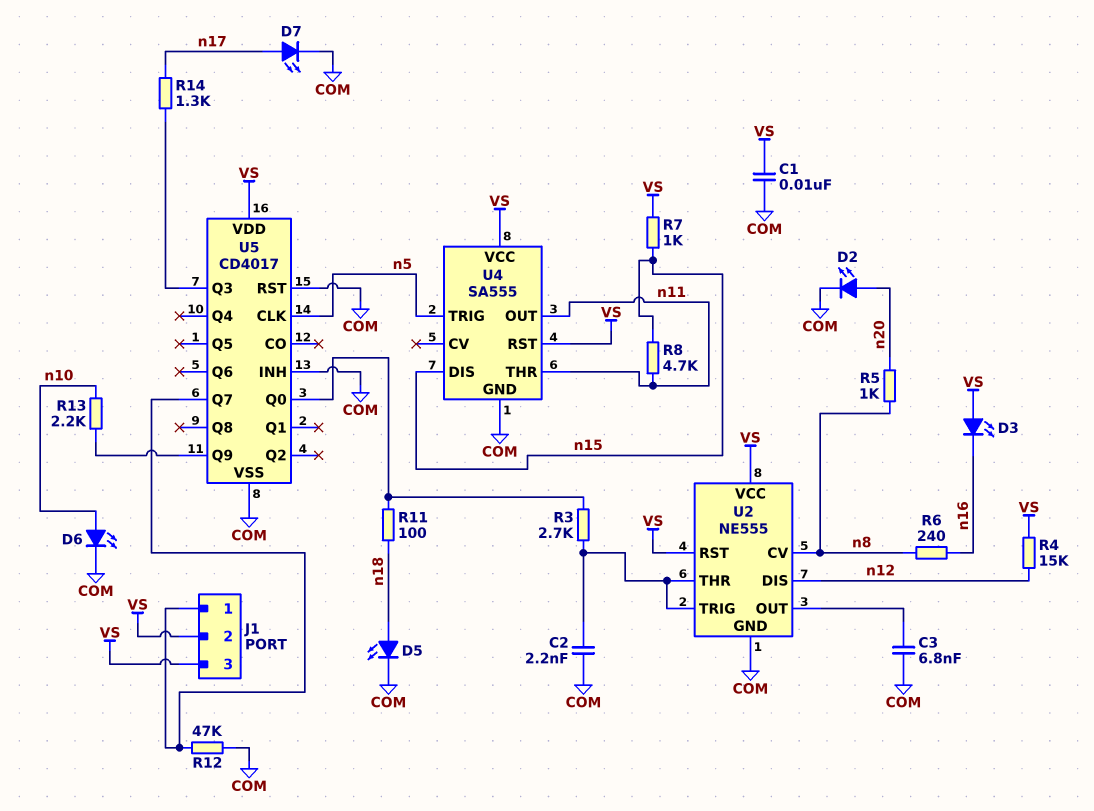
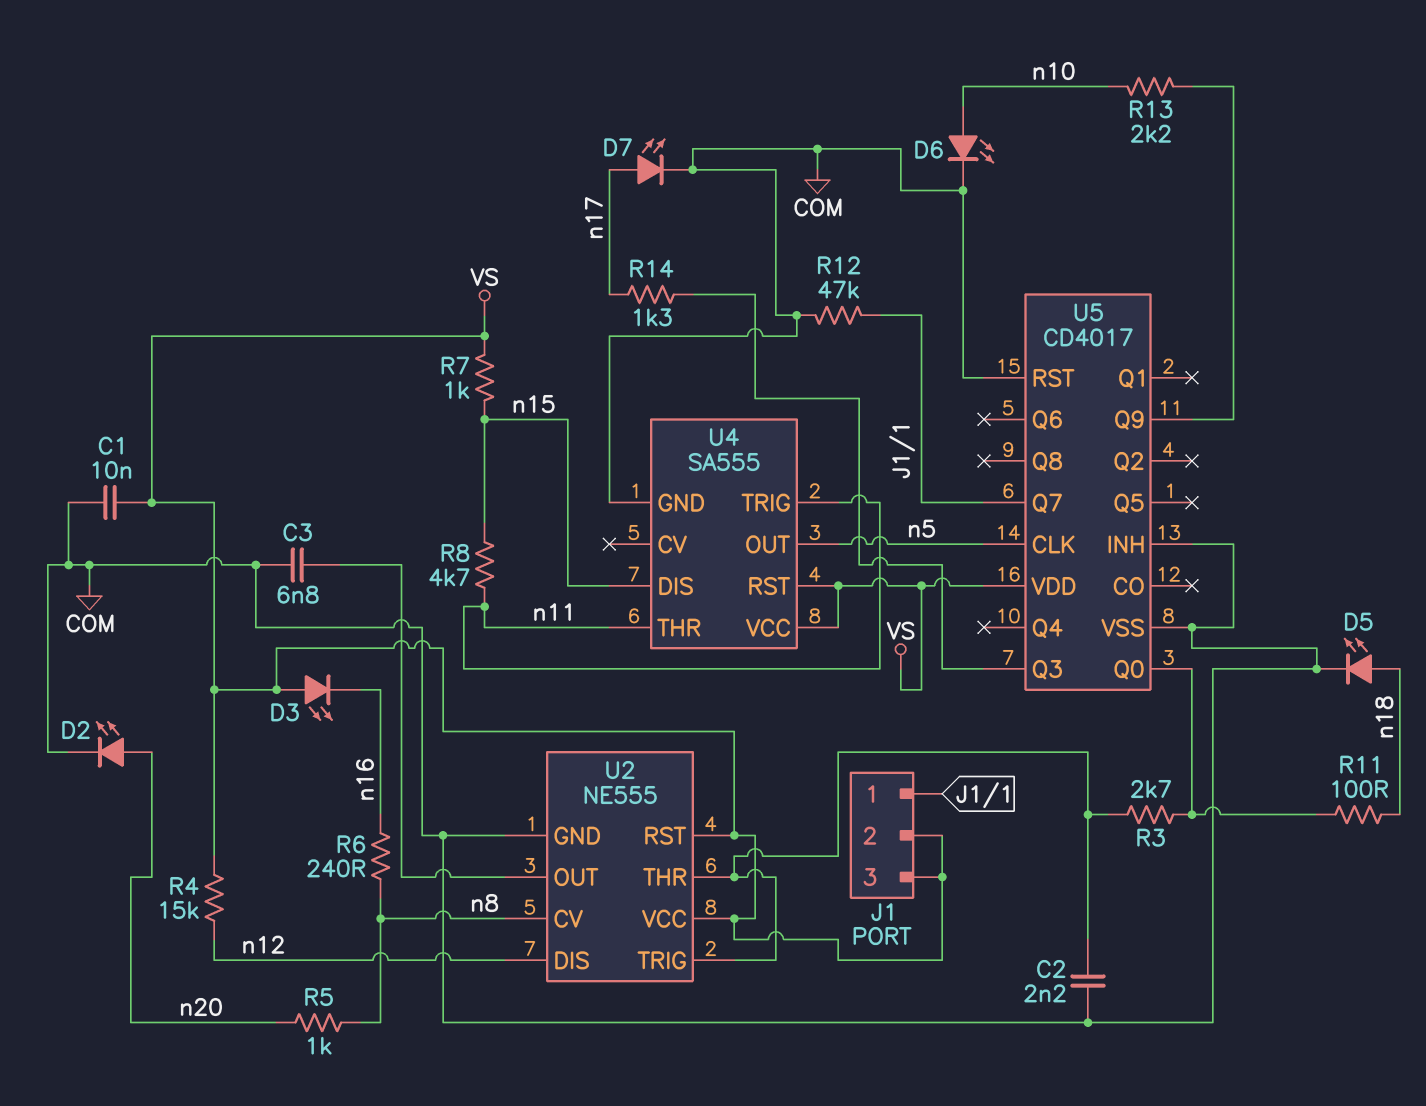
U4 pin OUT: n11 -> n5
U4 pin TRIG: n5 -> n11

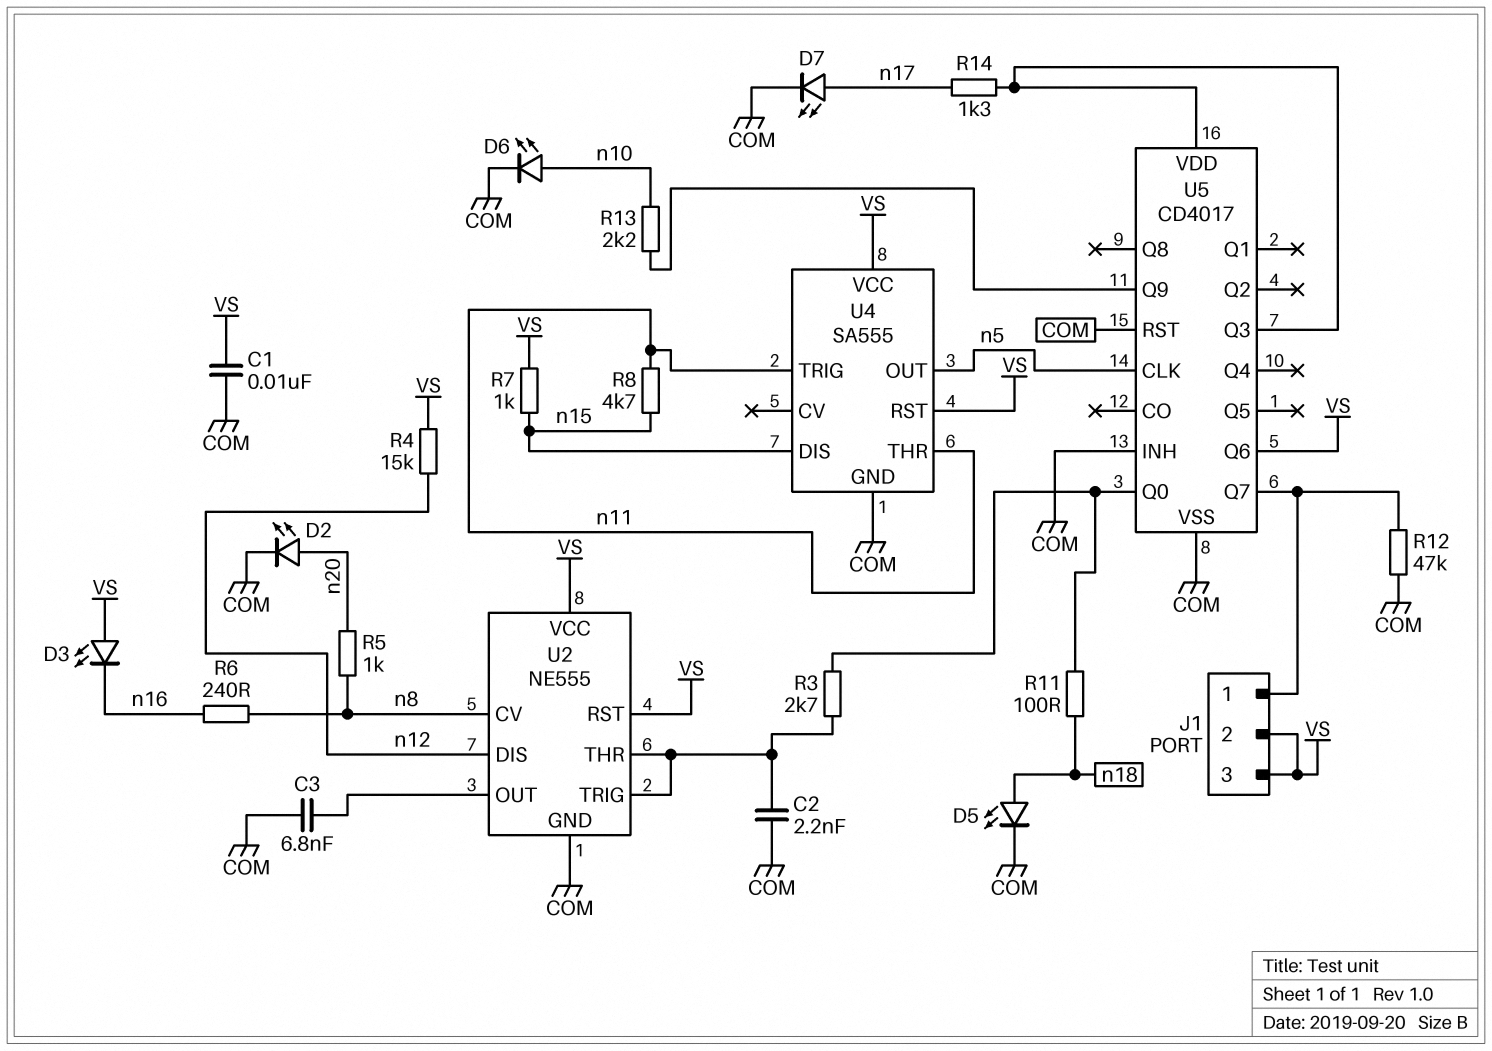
U5 pin Q6: none -> VS
U5 pin VDD: VS -> U5/Q3

